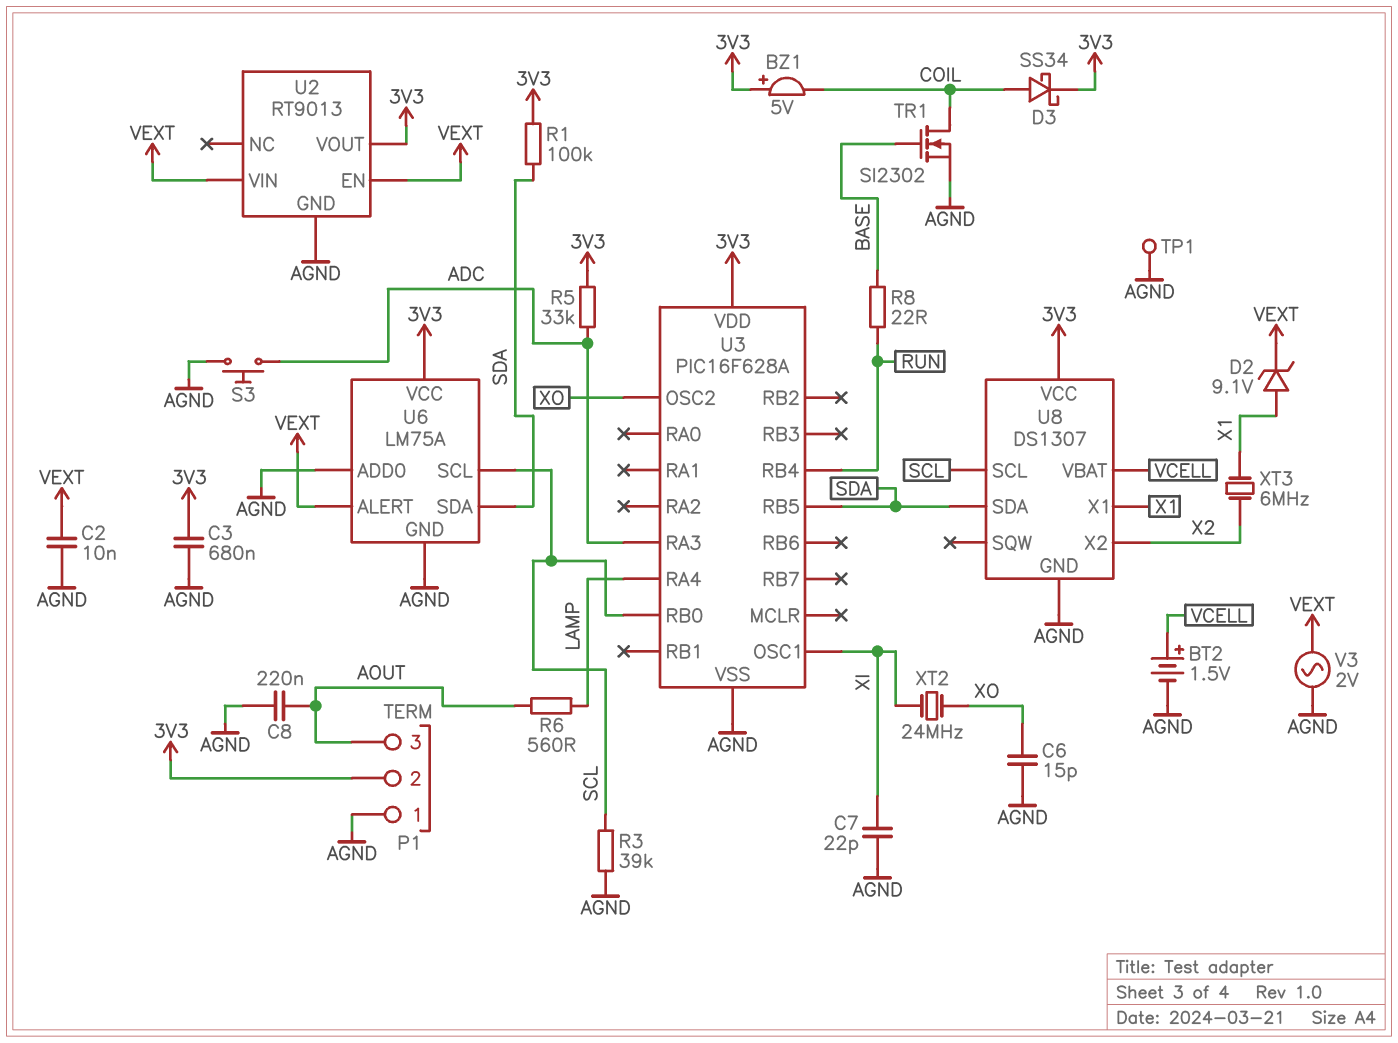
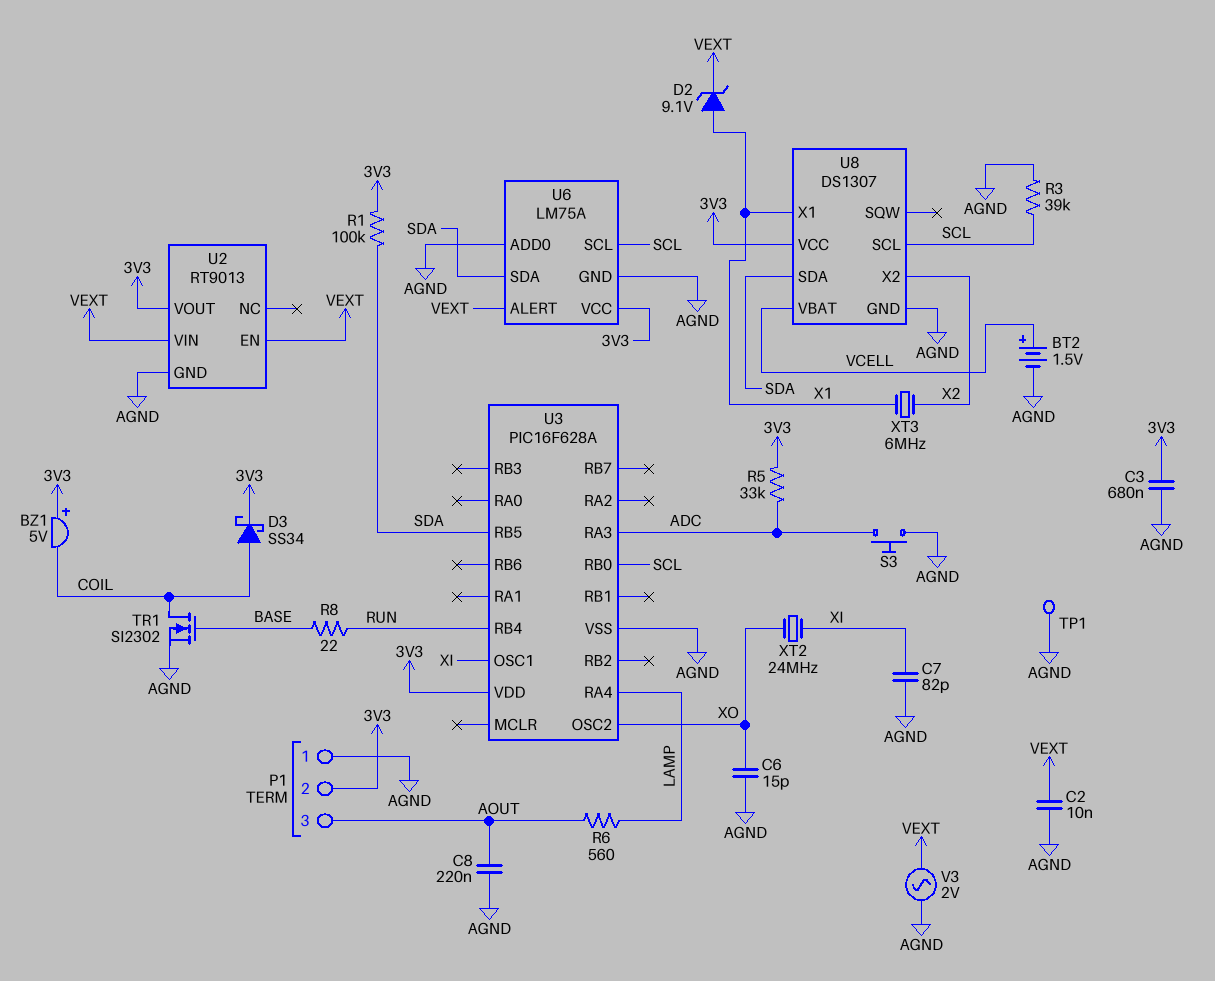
C7: 22pF (AGND, XI) -> 82pF (AGND, XI)

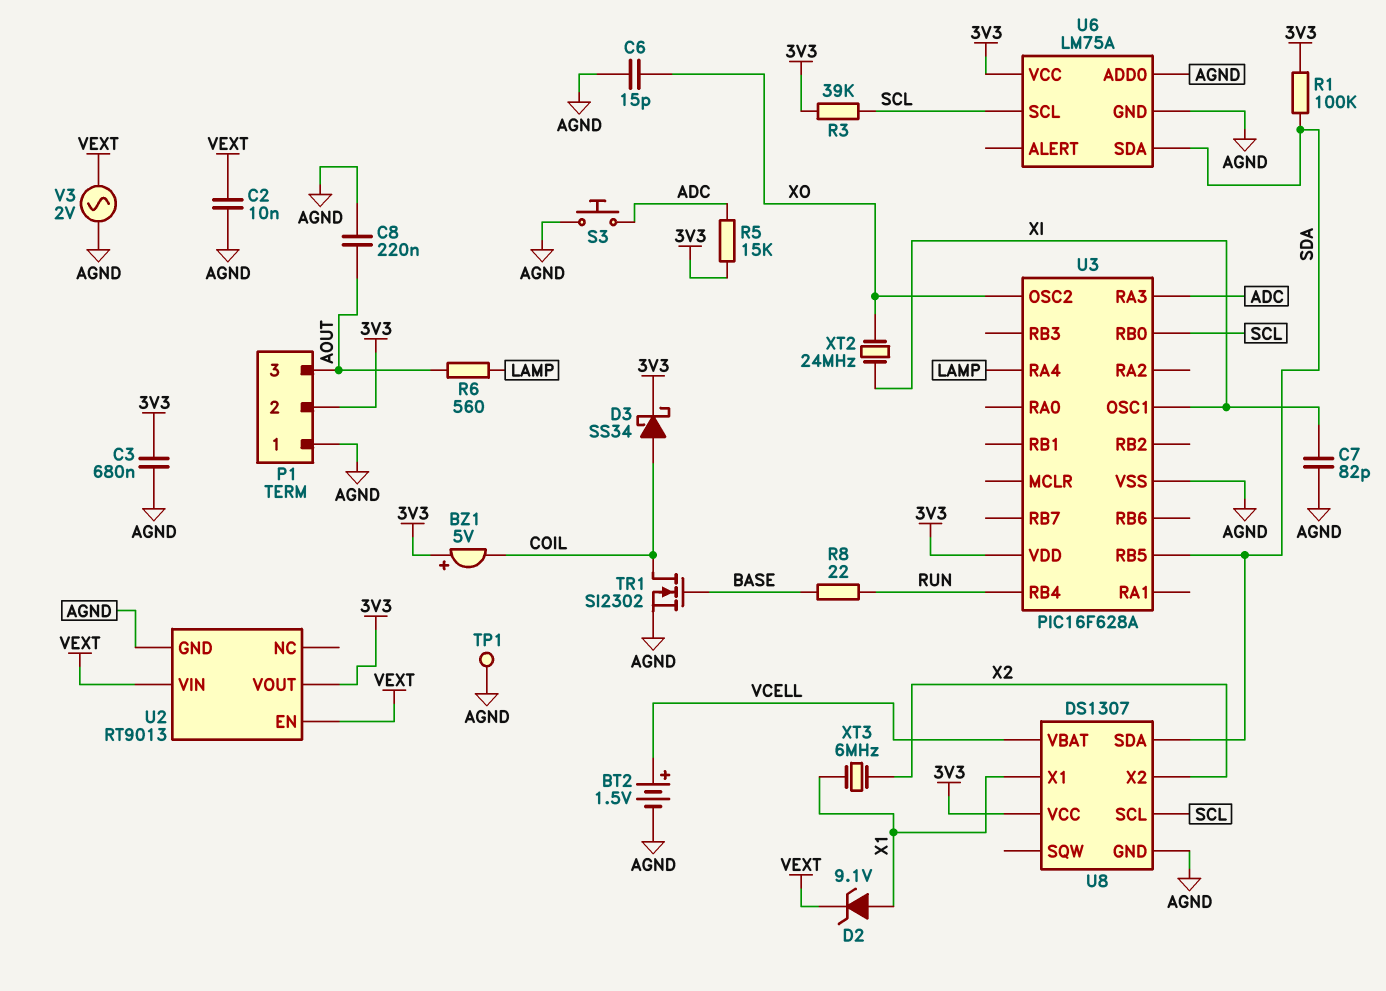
R3: 39k (AGND, SCL) -> 39k (3V3, SCL)
R5: 33k (3V3, ADC) -> 15k (3V3, ADC)
U6 pin ALERT: VEXT -> none

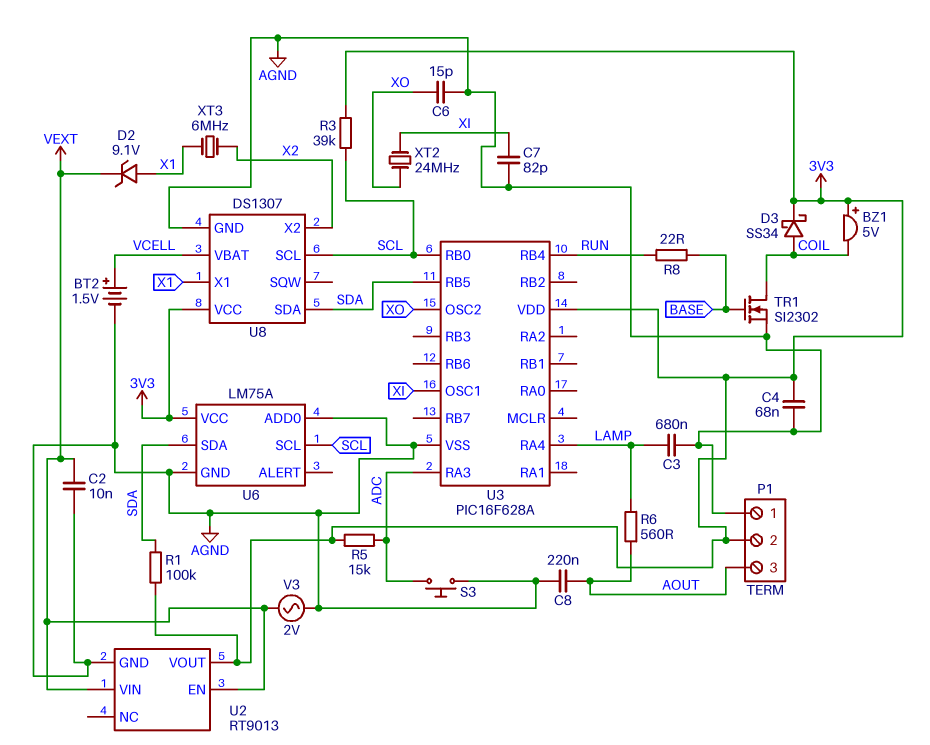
C3: 680nF (3V3, AGND) -> 680nF (AGND, LAMP)
C4: none -> 68nF (3V3, AGND)
TP1: test point (AGND) -> none

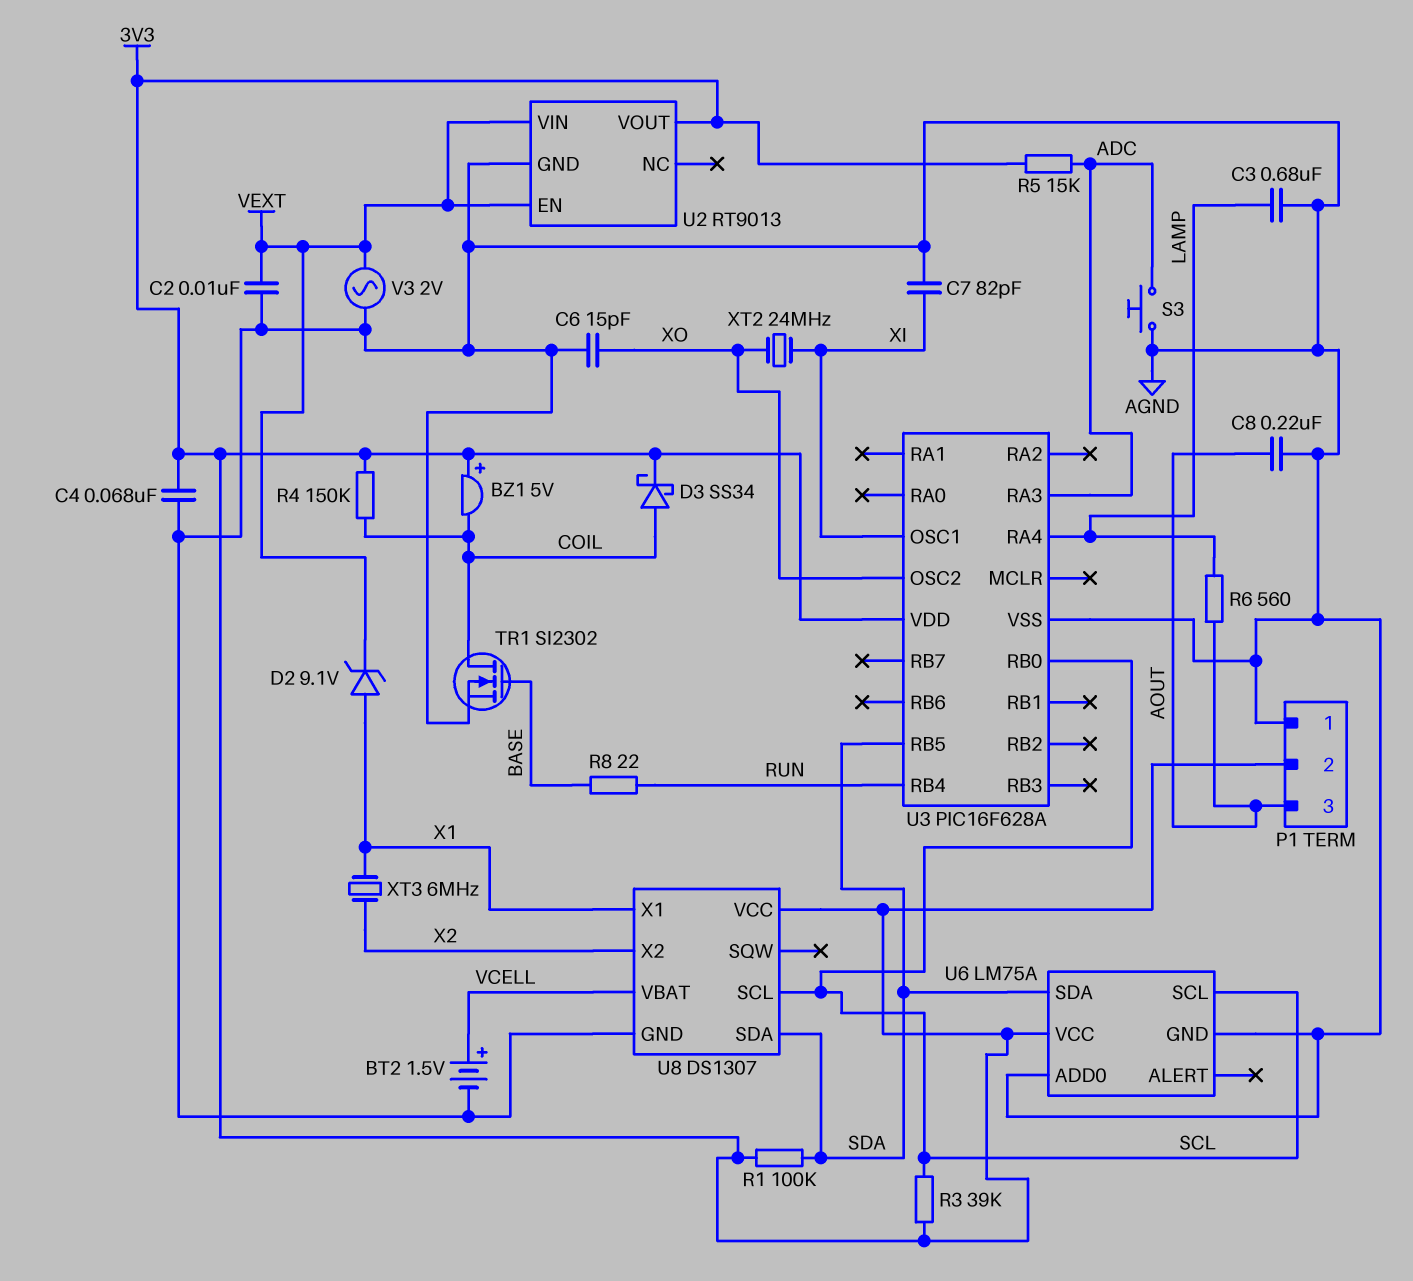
R4: none -> 150k (3V3, COIL)

